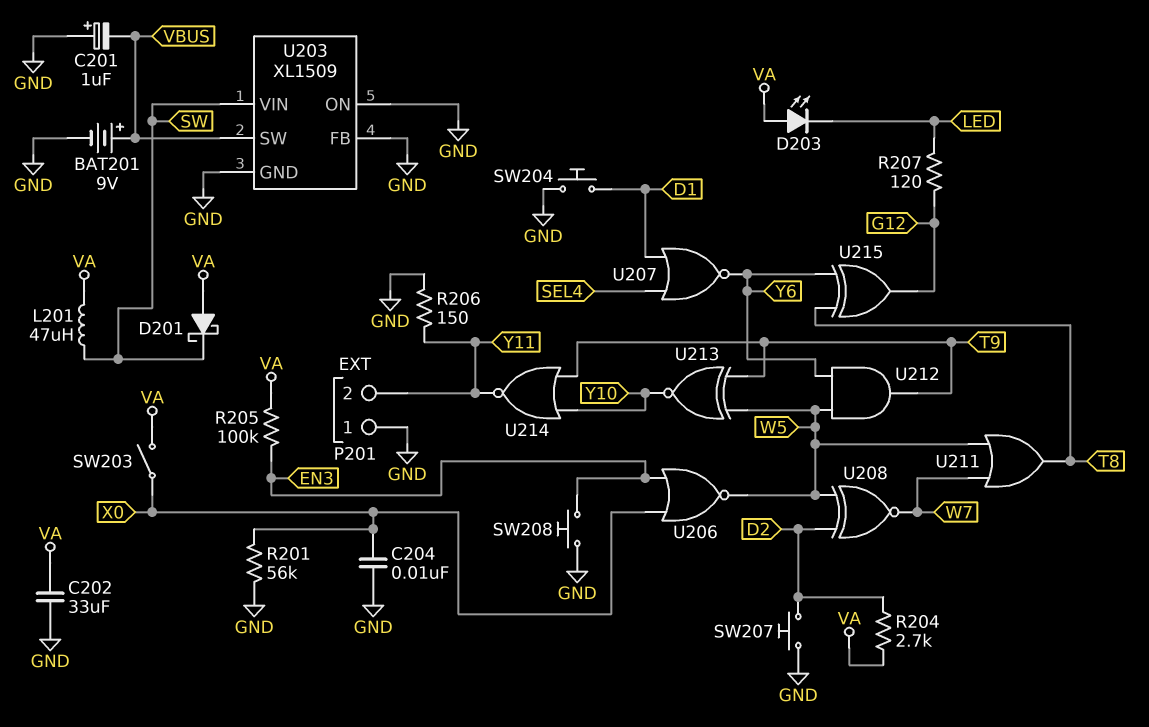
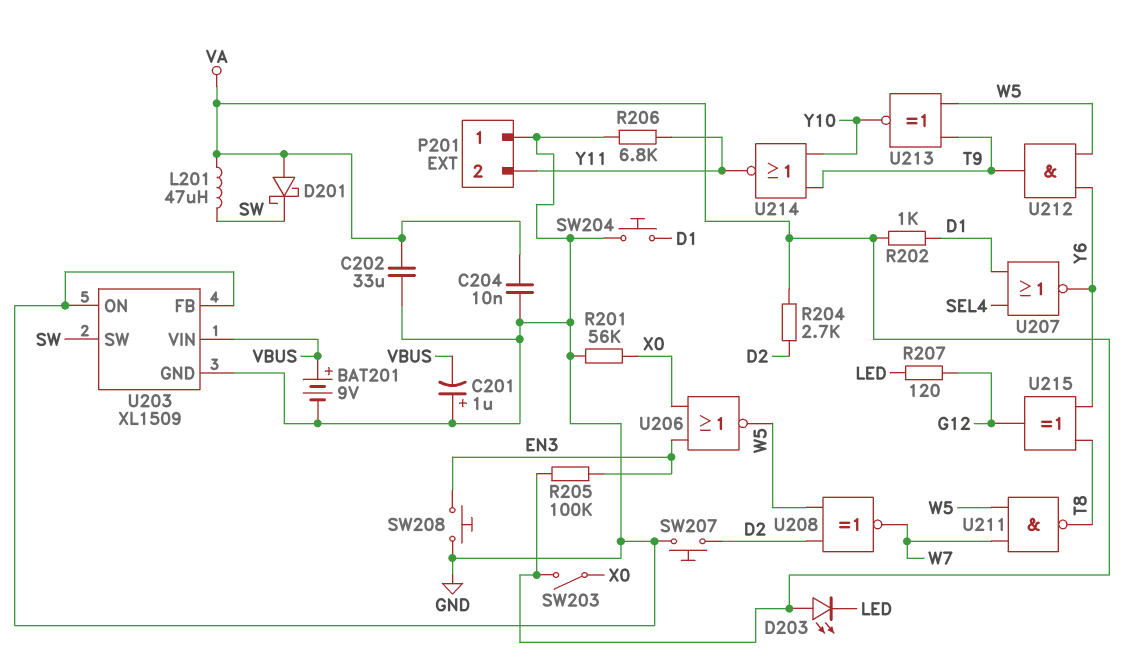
C204: 10nF (GND, X0) -> 10nF (GND, VA)
R202: none -> 1k (D1, VA)
R206: 150 (GND, Y11) -> 6.8k (GND, Y11)
U203 pin SW: VBUS -> SW
U203 pin VIN: SW -> VBUS
U211: OR (in W5, in W7, out T8) -> NAND (in W5, in W7, out T8)

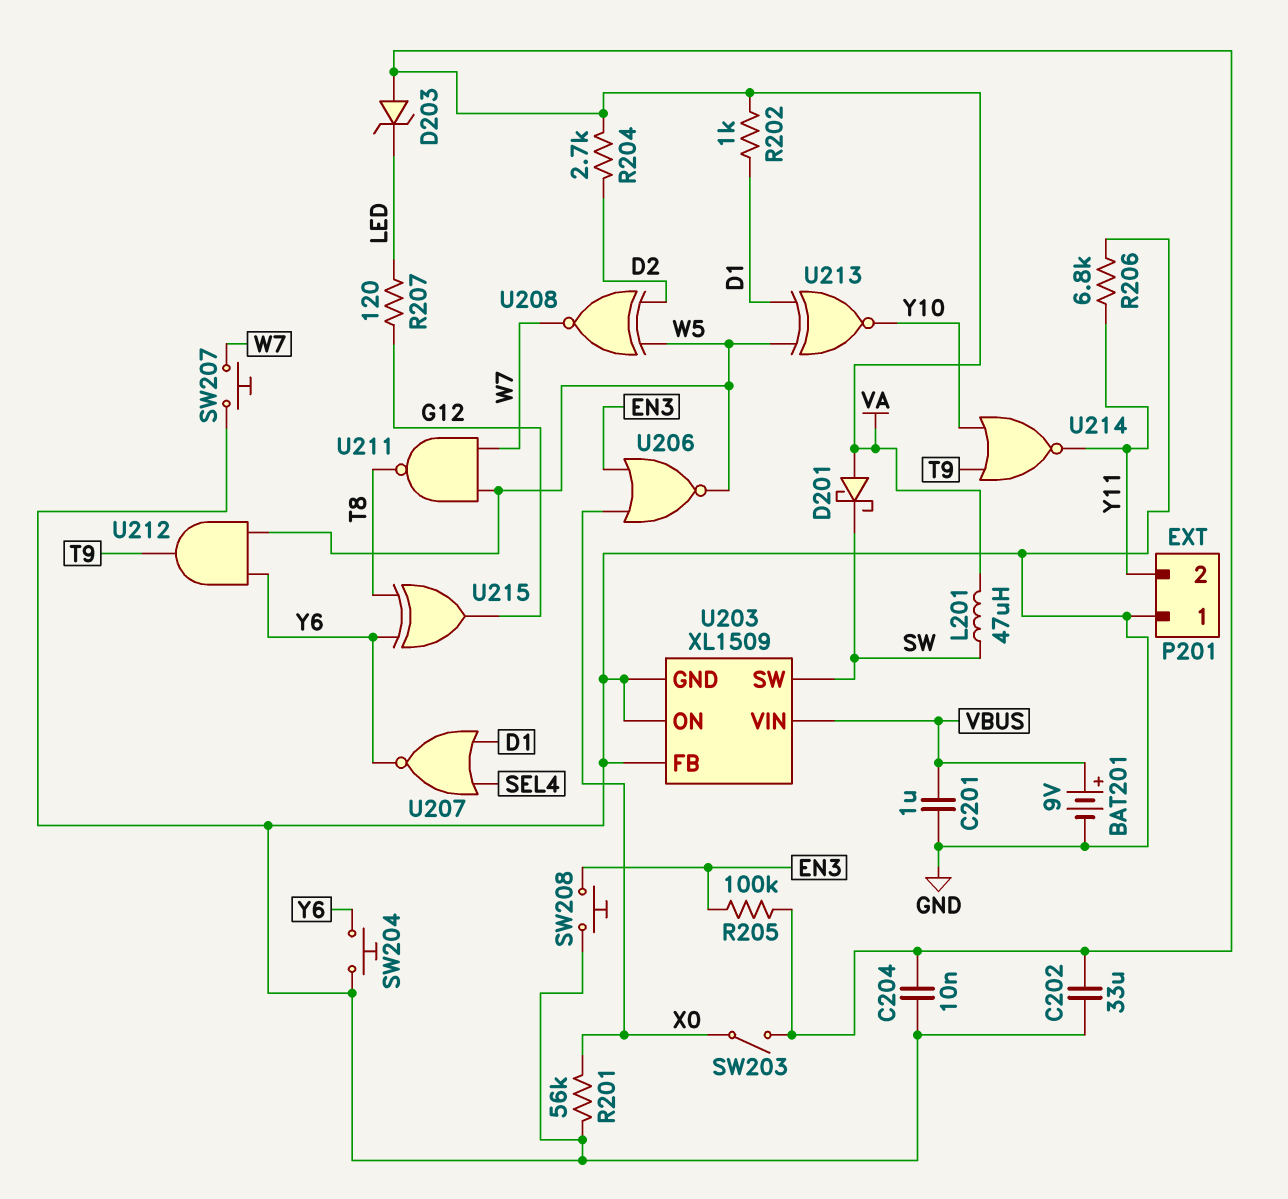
C201: 1uF (plus GND, minus VBUS) -> 1uF (GND, VBUS)
D203: LED (A VA, K LED) -> zener (A VA, K LED)
SW204: button (D1, GND) -> button (GND, Y6)
SW207: button (D2, GND) -> button (GND, W7)
U213: XNOR (in T9, in W5, out Y10) -> XNOR (in D1, in W5, out Y10)

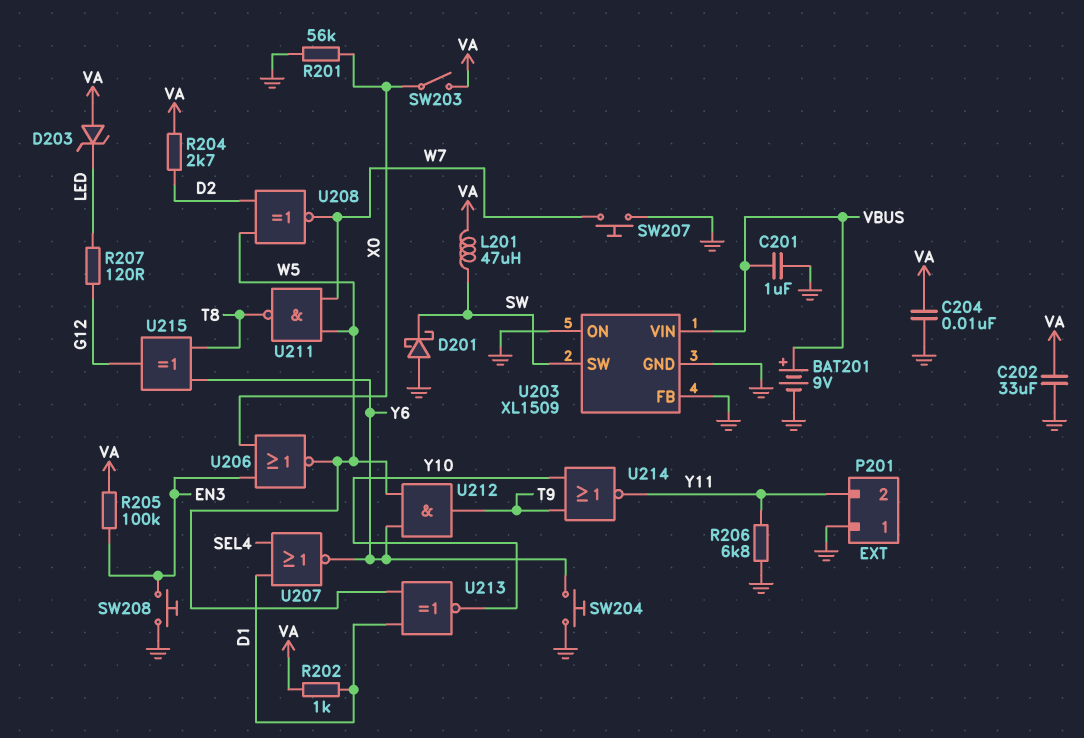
D201: schottky (A VA, K SW) -> schottky (A GND, K SW)

